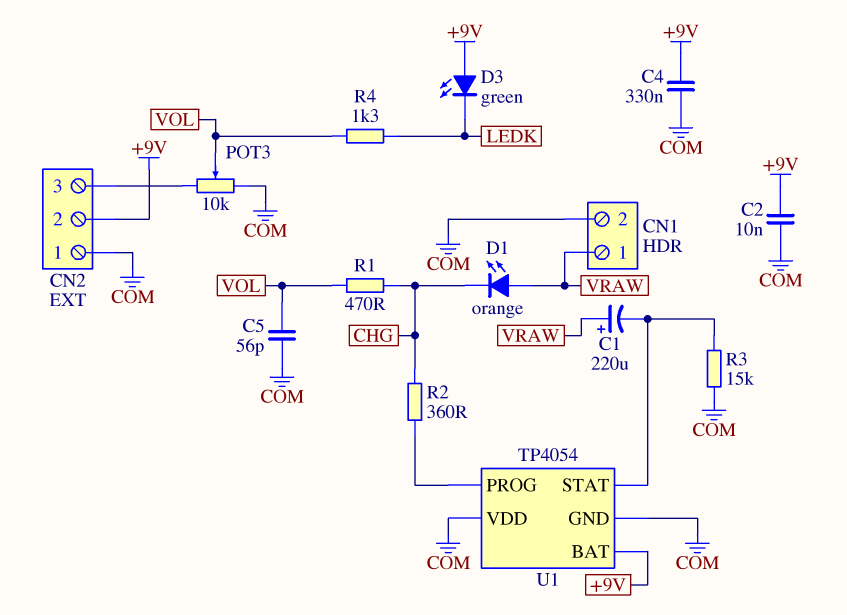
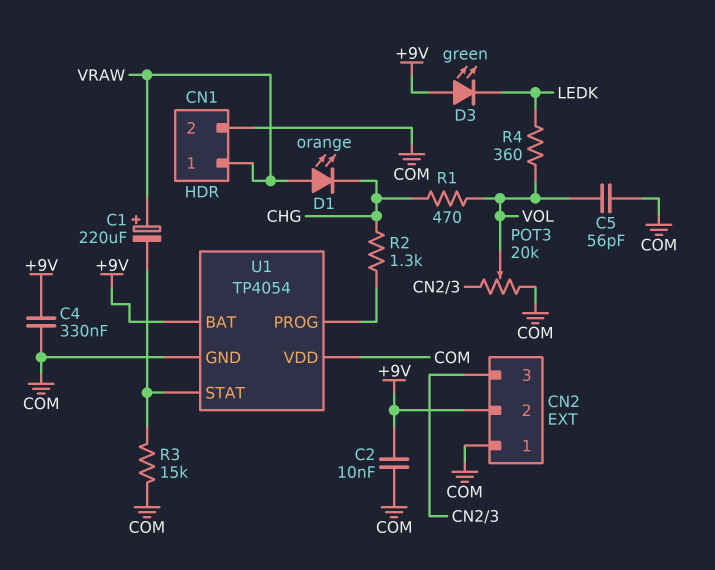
POT3: 10k (CN2/3, COM, wiper VOL) -> 20k (CN2/3, COM, wiper VOL)
R2: 360 (CHG, U1/PROG) -> 1.3k (CHG, U1/PROG)
R4: 1.3k (LEDK, VOL) -> 360 (LEDK, VOL)

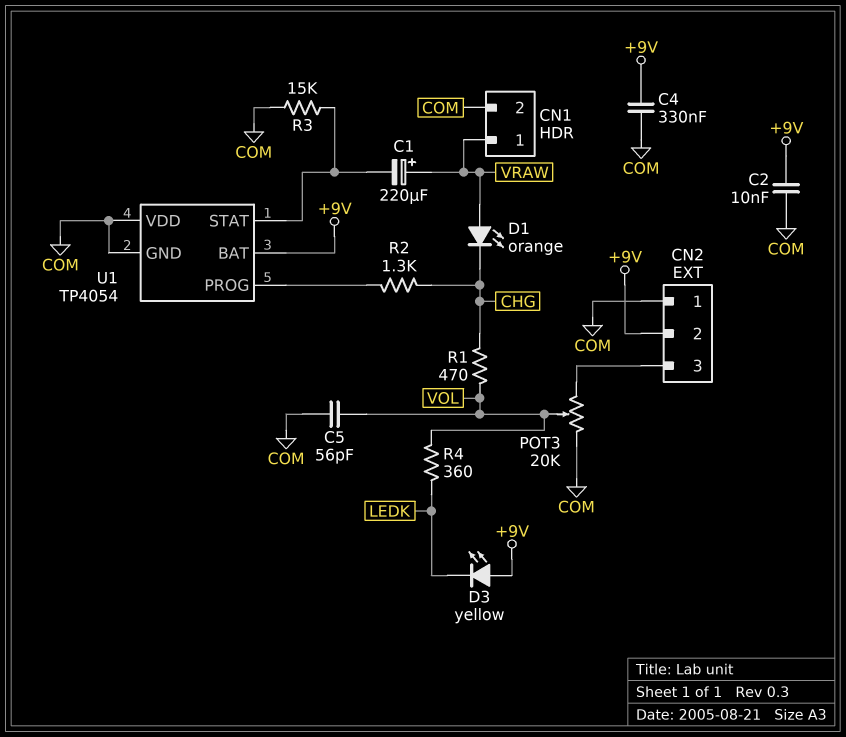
D3: LED green (A +9V, K LEDK) -> LED yellow (A +9V, K LEDK)

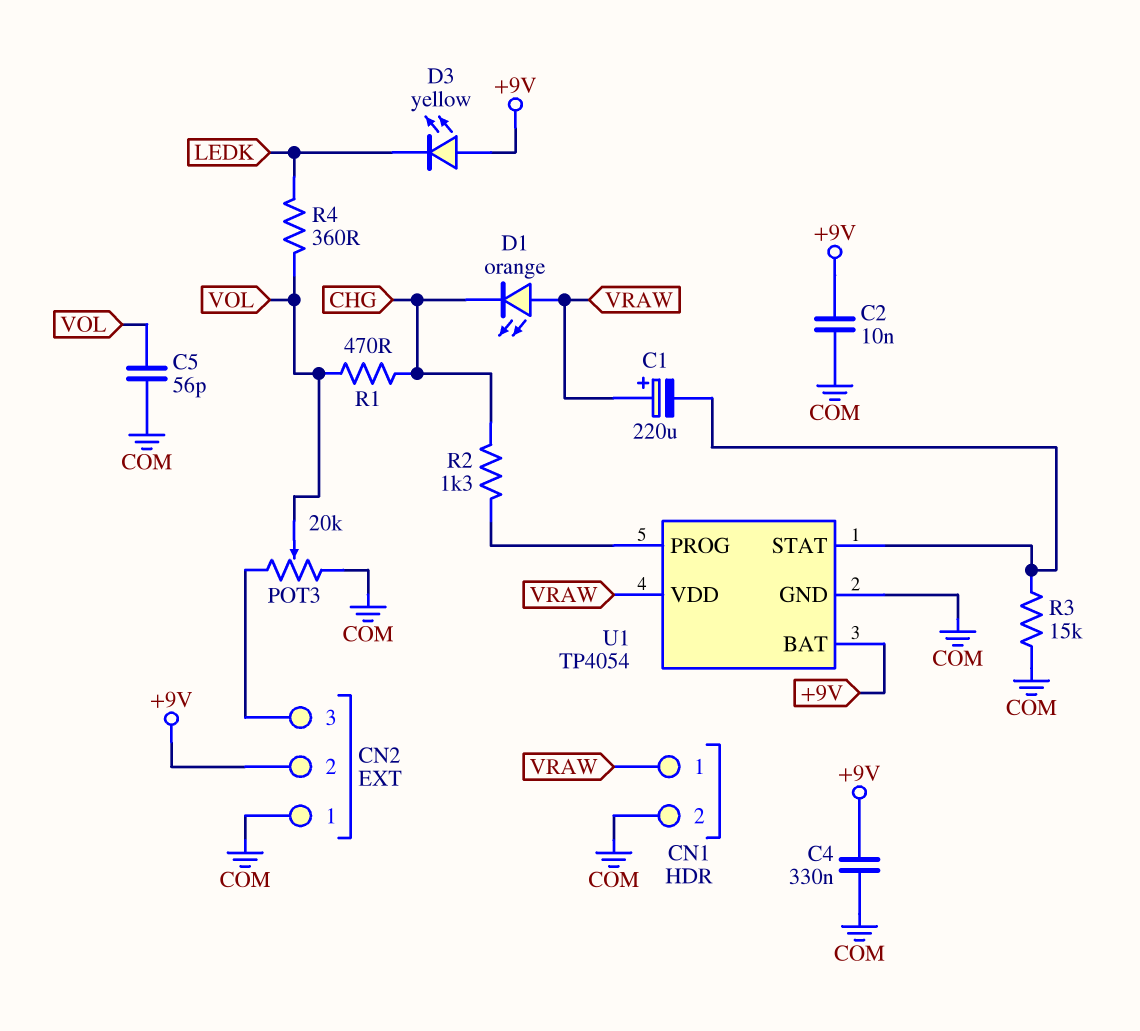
U1 pin VDD: COM -> VRAW

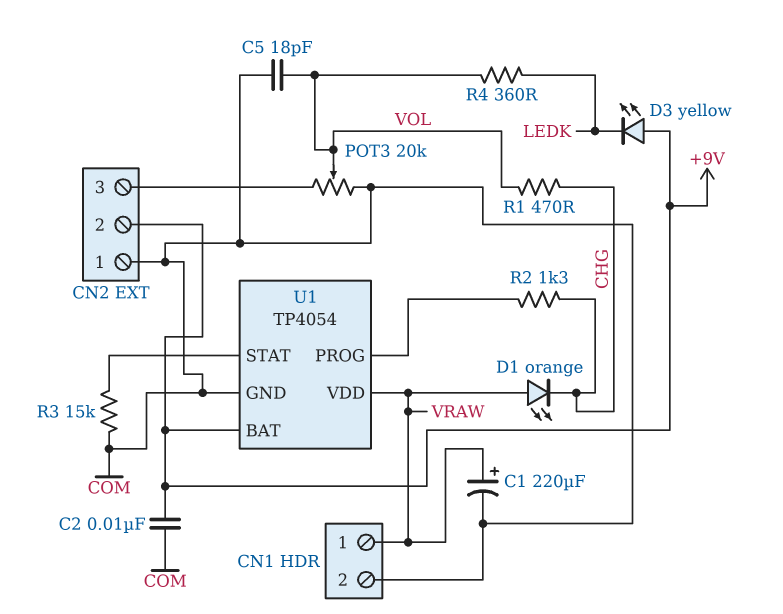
C1: 220uF (plus VRAW, minus U1/STAT) -> 220uF (plus VRAW, minus COM)
C4: 330nF (+9V, COM) -> none
C5: 56pF (COM, VOL) -> 18pF (COM, VOL)

